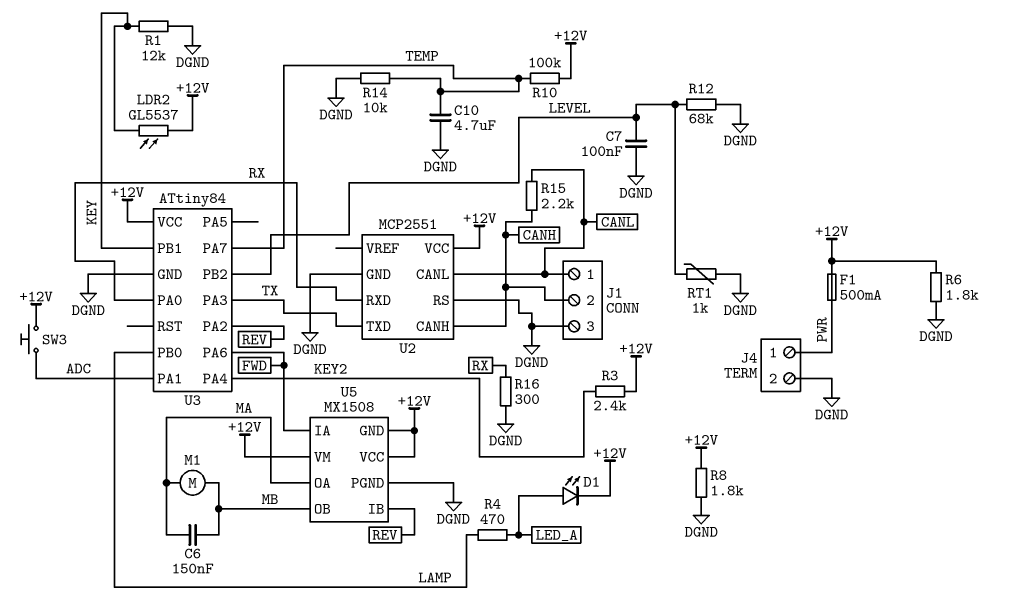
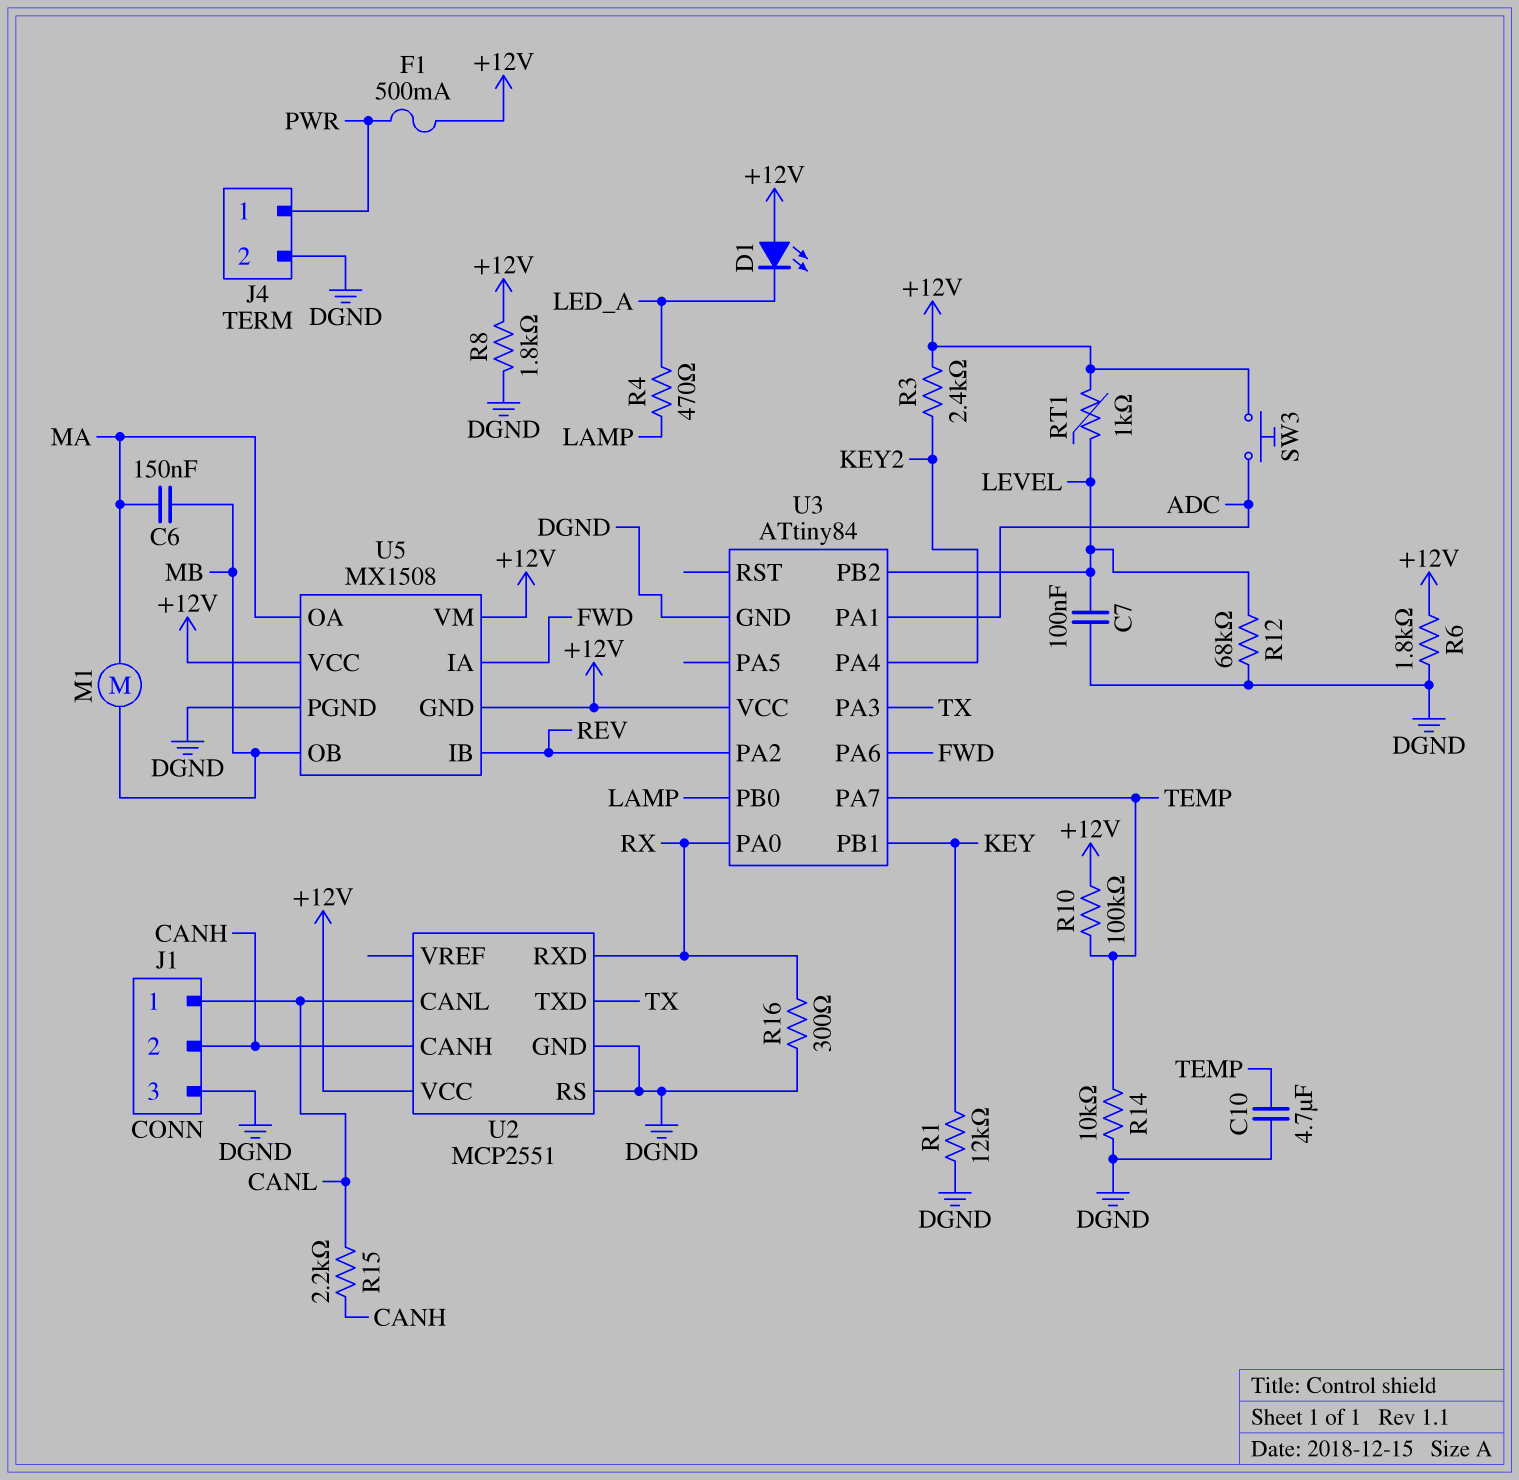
D1: LED (A LED_A, K +12V) -> LED (A +12V, K LED_A)
LDR2: GL5537 (+12V, KEY) -> none
RT1: 1k (DGND, LEVEL) -> 1k (+12V, LEVEL)

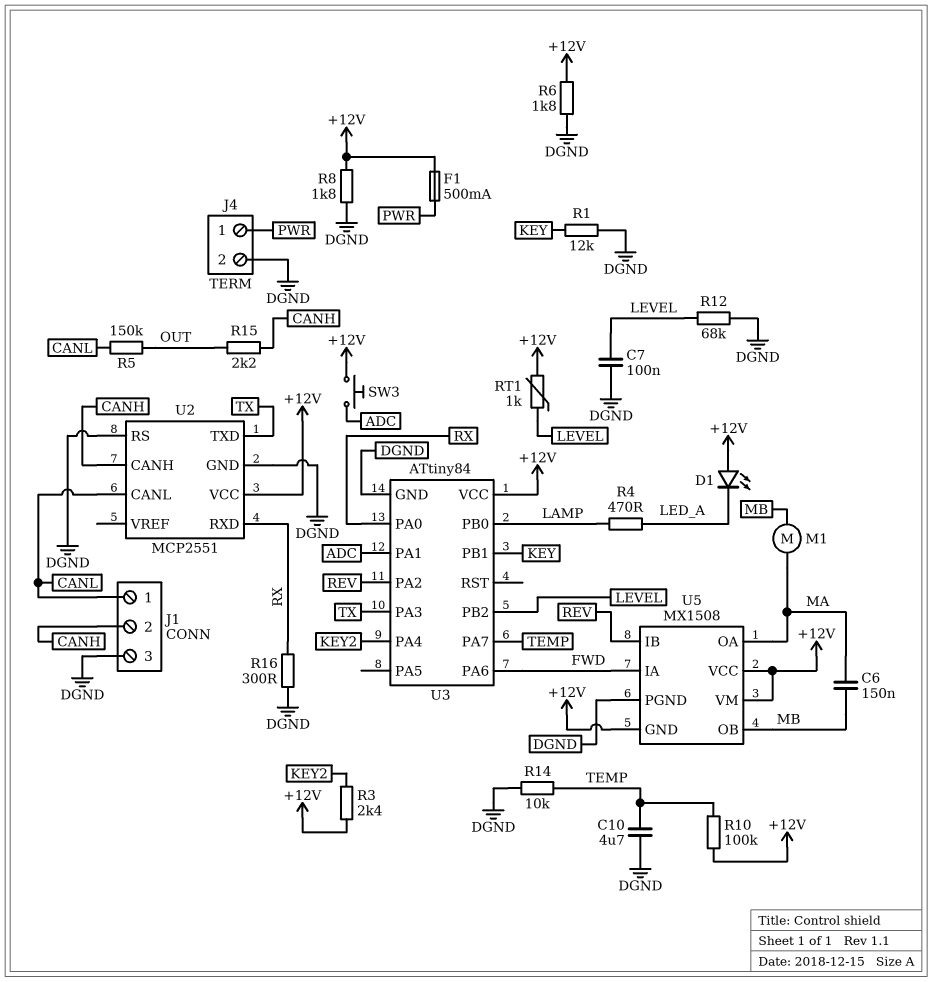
R5: none -> 150k (CANL, OUT)
R15: 2.2k (CANH, CANL) -> 2.2k (CANH, OUT)

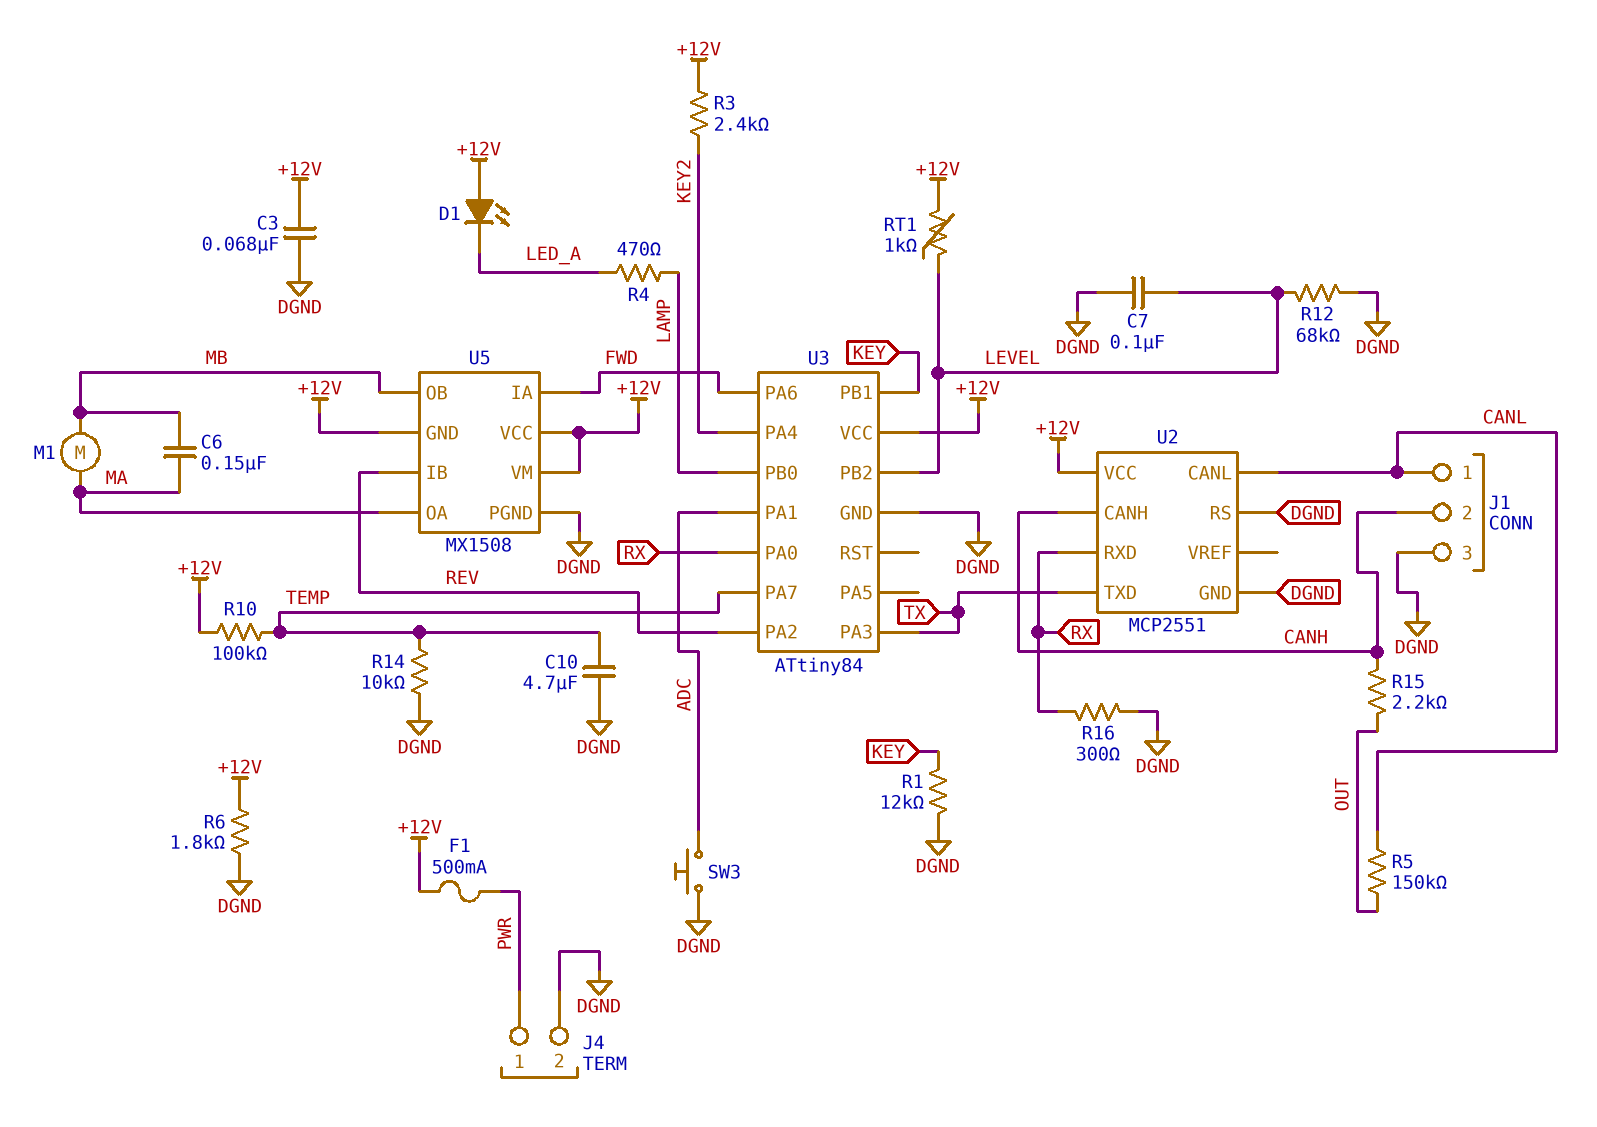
C3: none -> 68nF (+12V, DGND)
R8: 1.8k (+12V, DGND) -> none
SW3: button (+12V, ADC) -> button (ADC, DGND)

